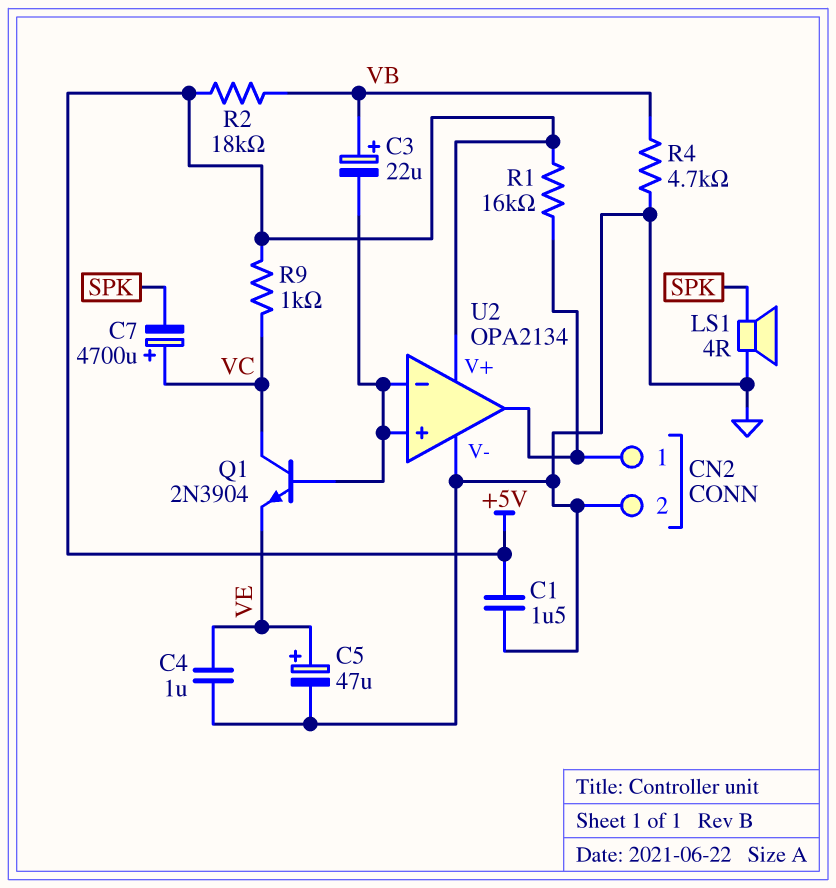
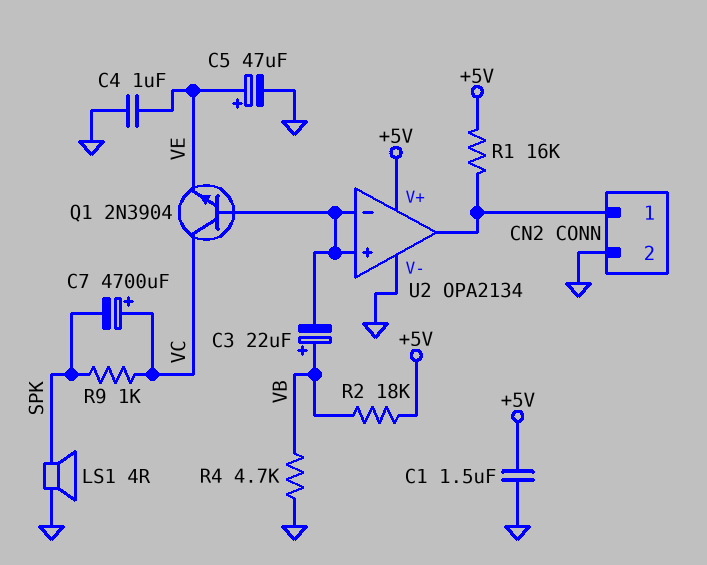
R9: 1k (+5V, VC) -> 1k (SPK, VC)

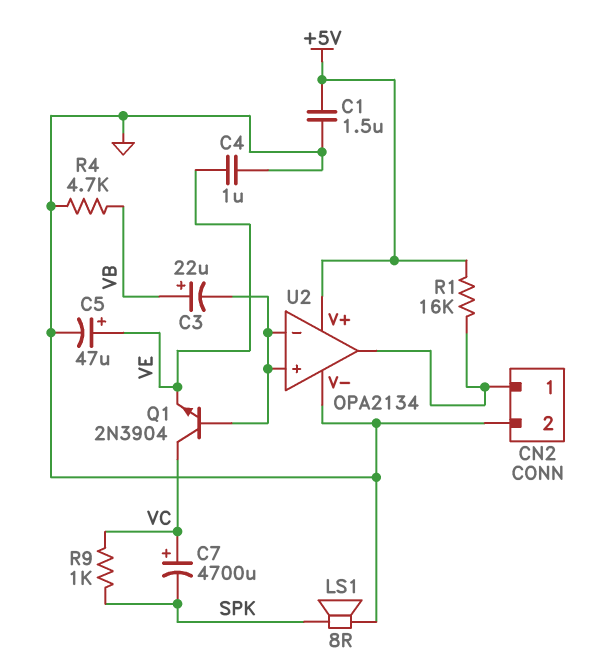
LS1: speaker 4R (GND, SPK) -> speaker 8R (GND, SPK)
R2: 18k (+5V, VB) -> none

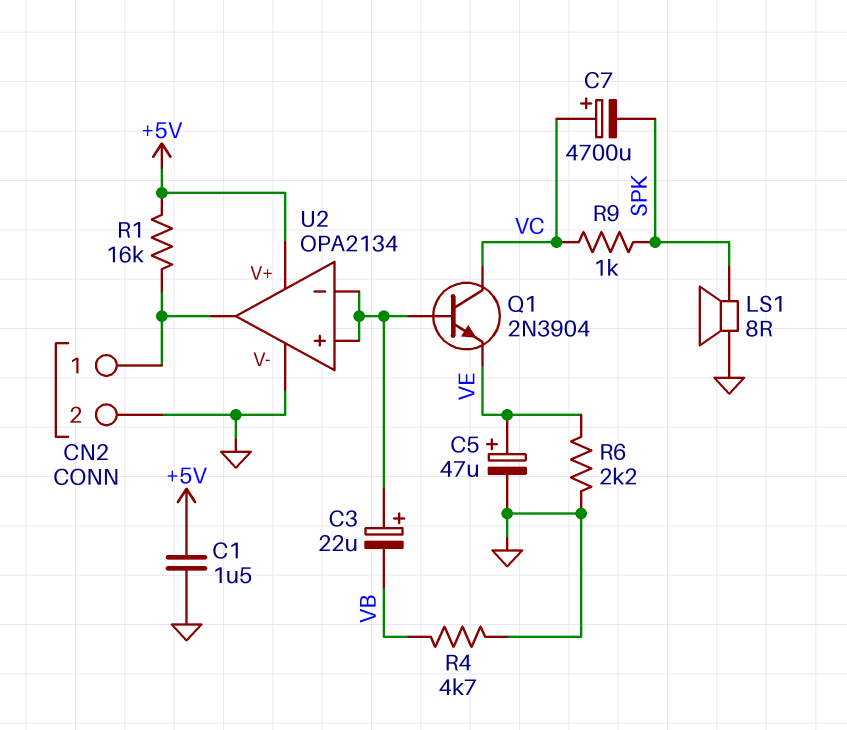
C3: 22uF (plus VB, minus U2/in+) -> 22uF (plus U2/in+, minus VB)
C4: 1uF (GND, VE) -> none
R6: none -> 2.2k (GND, VE)

